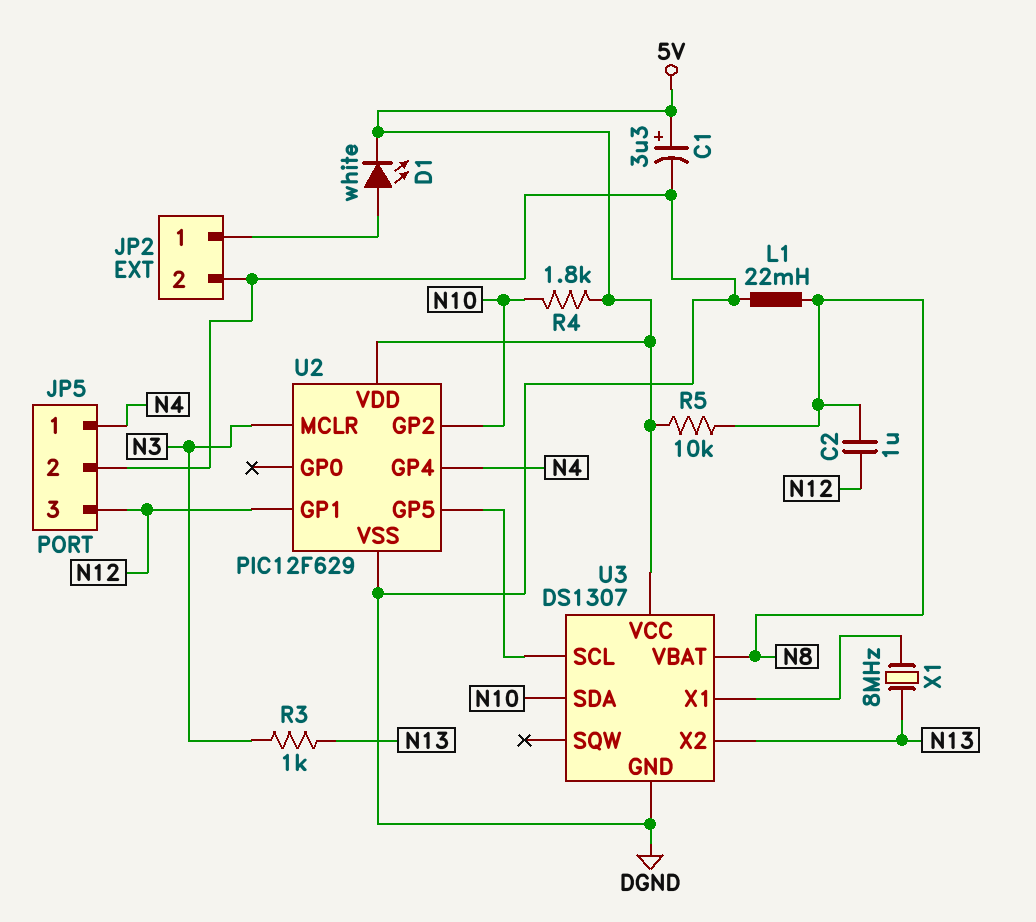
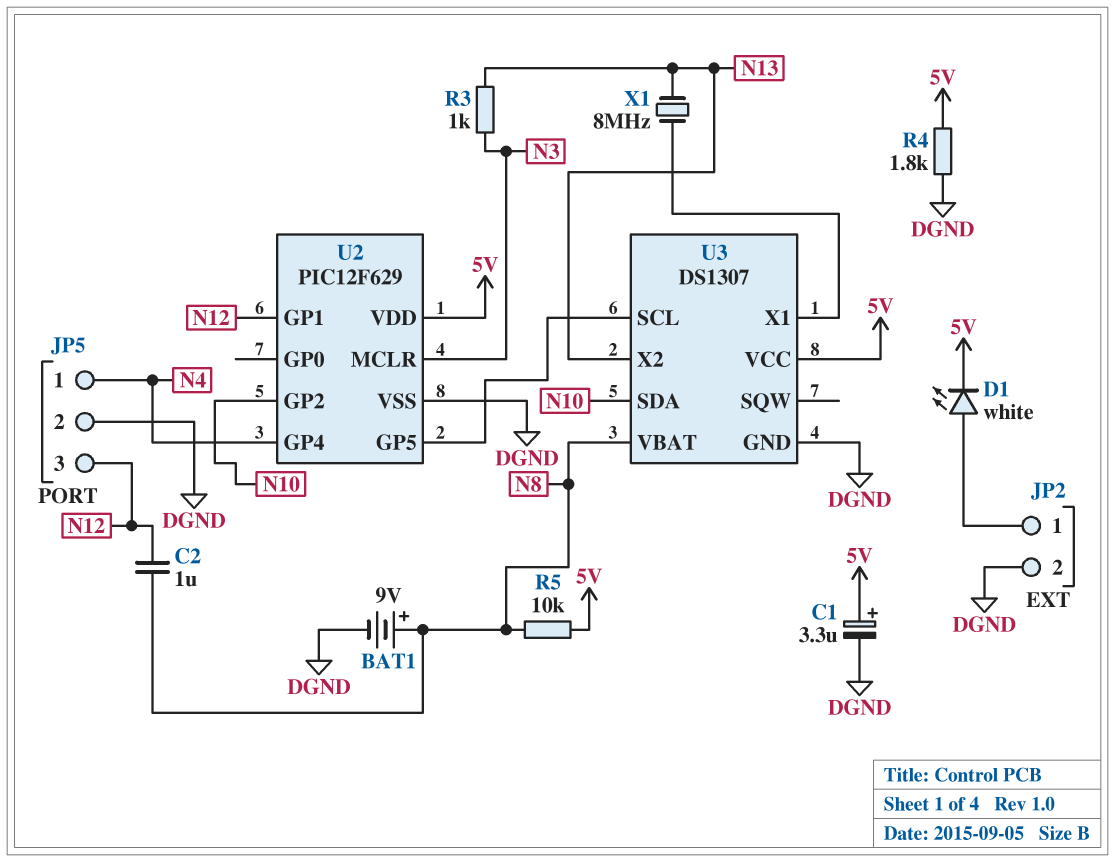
BAT1: none -> 9V (plus N8, minus DGND)
L1: 22mH (DGND, N8) -> none
R4: 1.8k (5V, N10) -> 1.8k (5V, DGND)

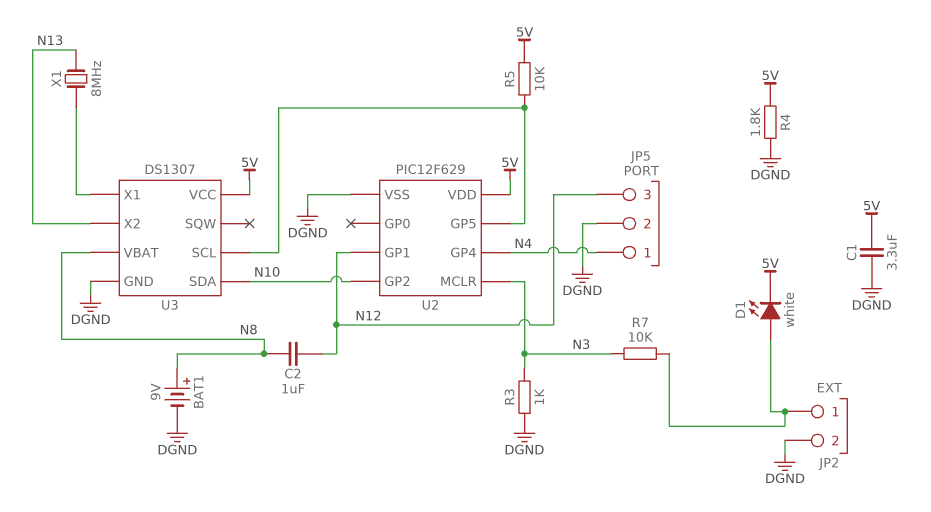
C1: 3.3uF (plus 5V, minus DGND) -> 3.3uF (5V, DGND)
R3: 1k (N3, N13) -> 1k (DGND, N3)
R5: 10k (5V, N8) -> 10k (5V, U2/GP5)
R7: none -> 10k (JP2/1, N3)

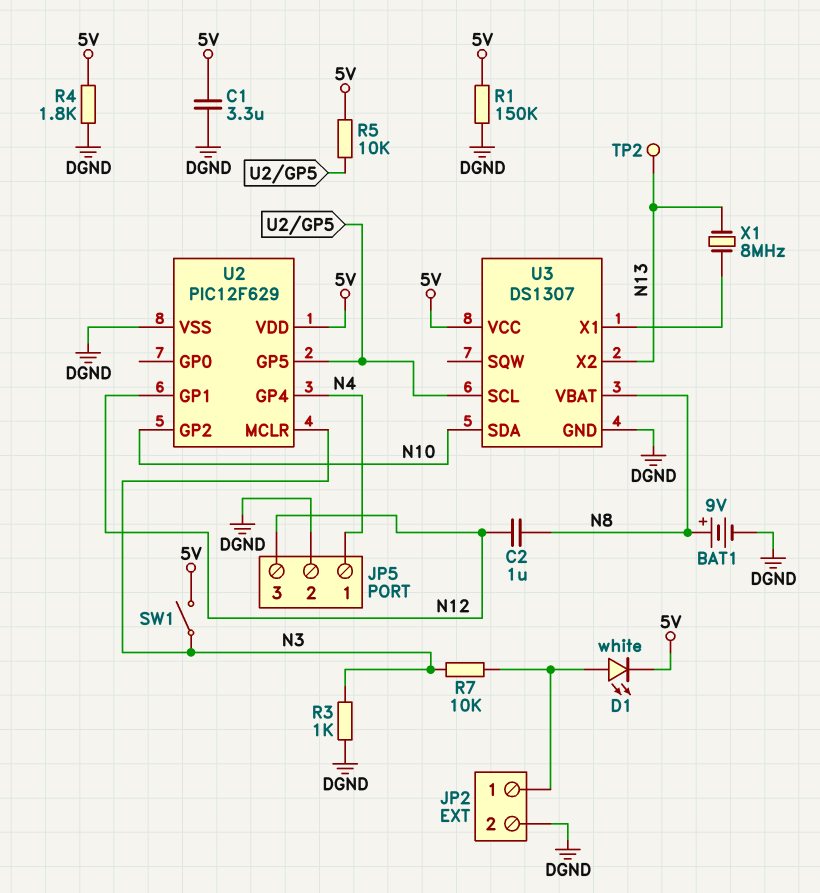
R1: none -> 150k (5V, DGND)
SW1: none -> switch (5V, N3)
TP2: none -> test point (N13)

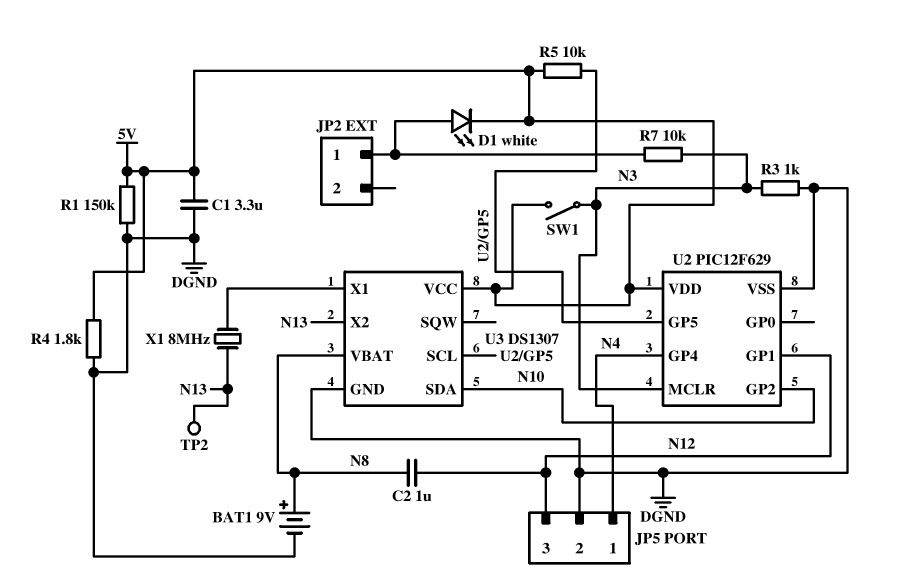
JP2 pin 2: DGND -> none

